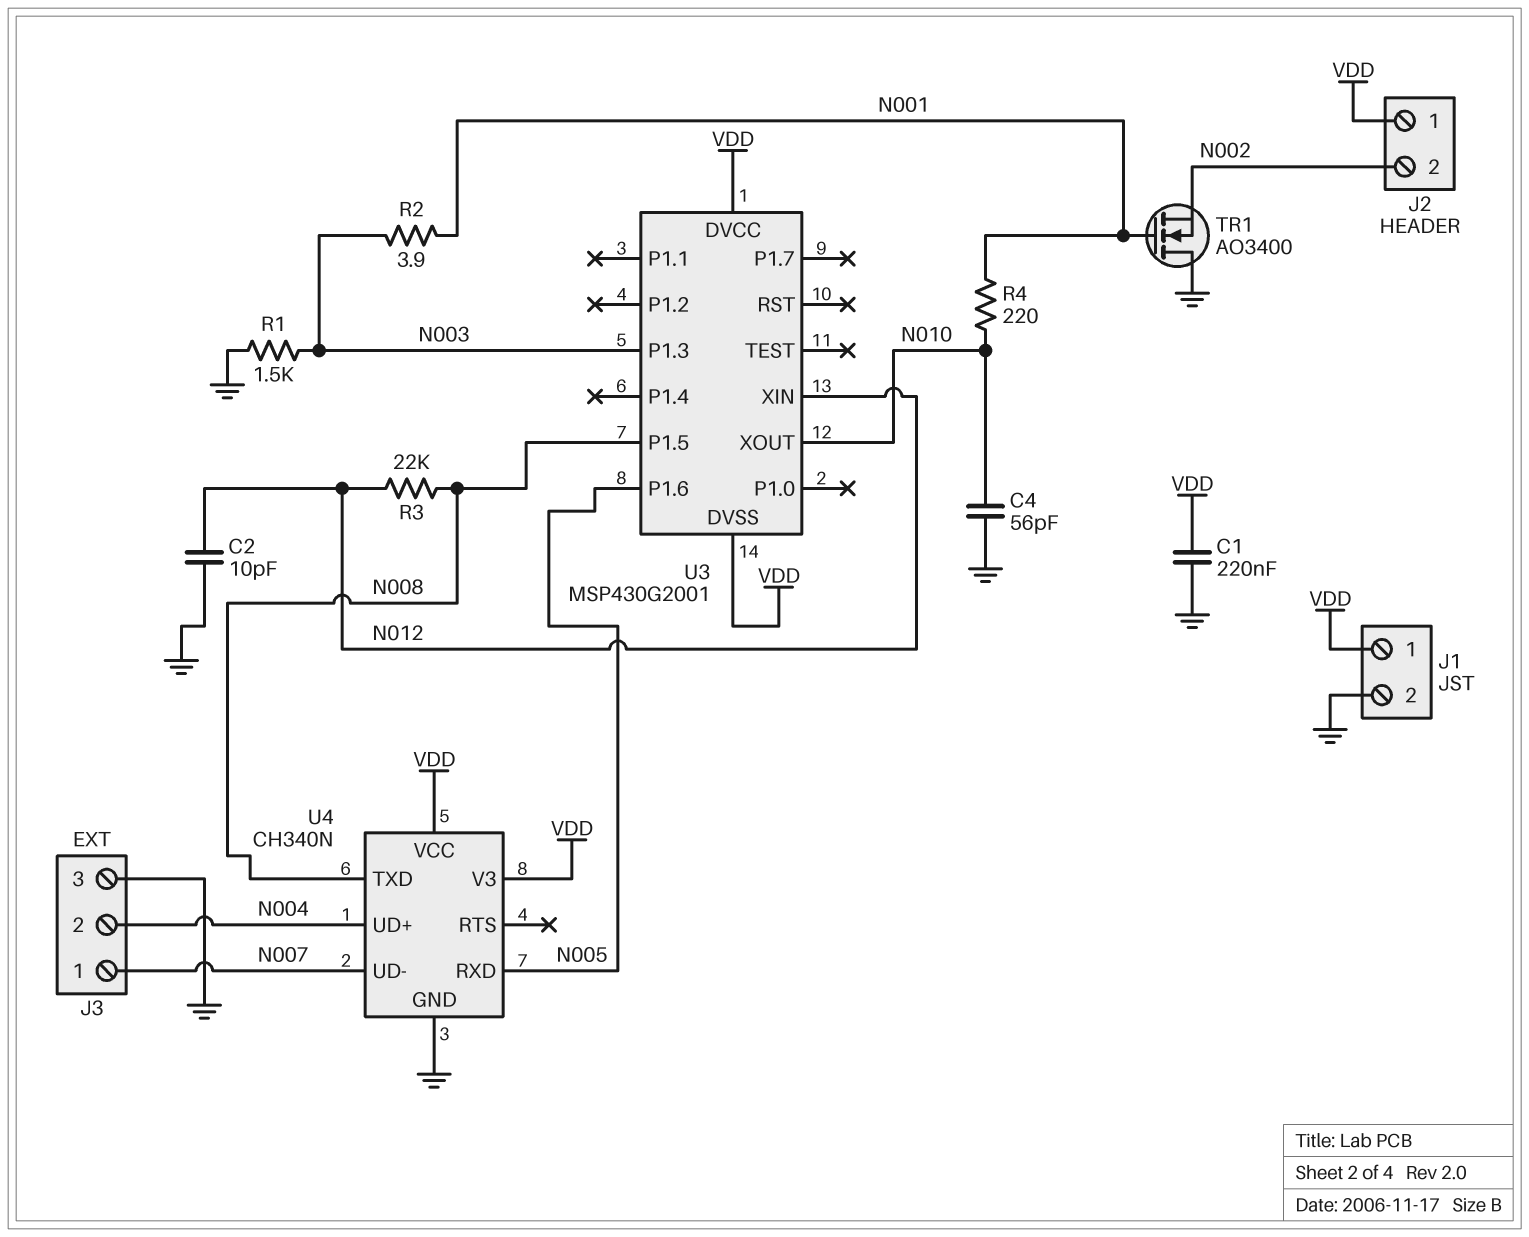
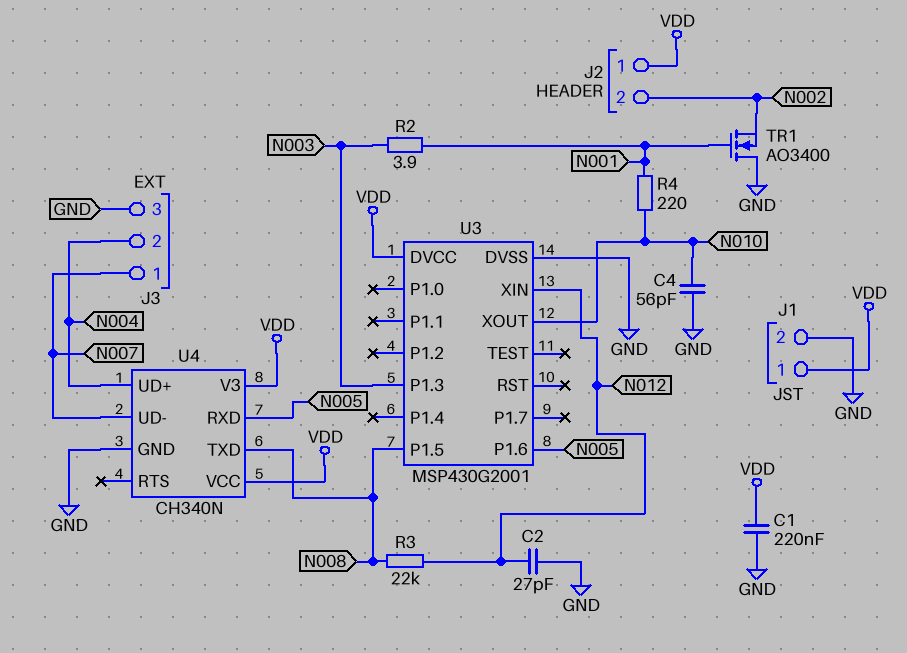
C2: 10pF (GND, N012) -> 27pF (GND, N012)
R1: 1.5k (GND, N003) -> none
U3 pin DVSS: VDD -> GND

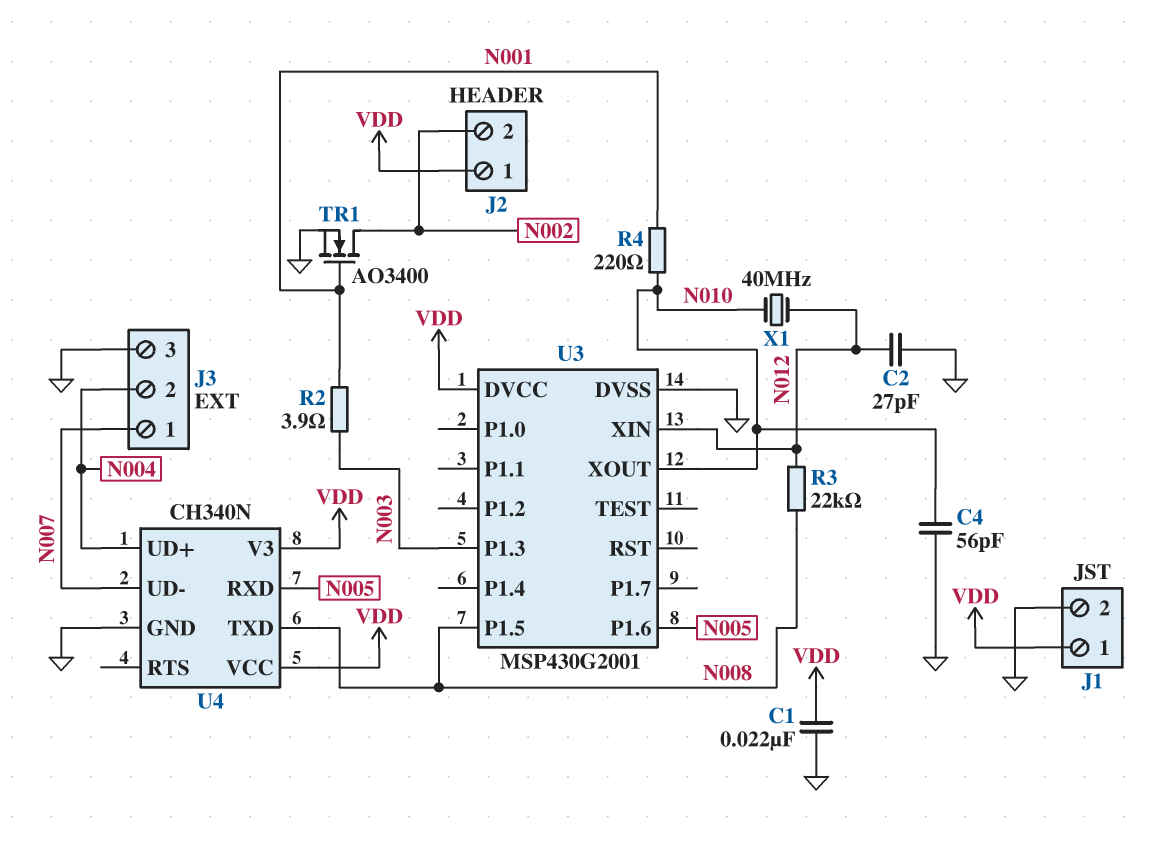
C1: 220nF (GND, VDD) -> 22nF (GND, VDD)
TR1: NMOS AO3400 (G N001, D GND, S N002) -> NMOS AO3400 (G N001, D N002, S GND)
X1: none -> 40MHz (N010, N012)

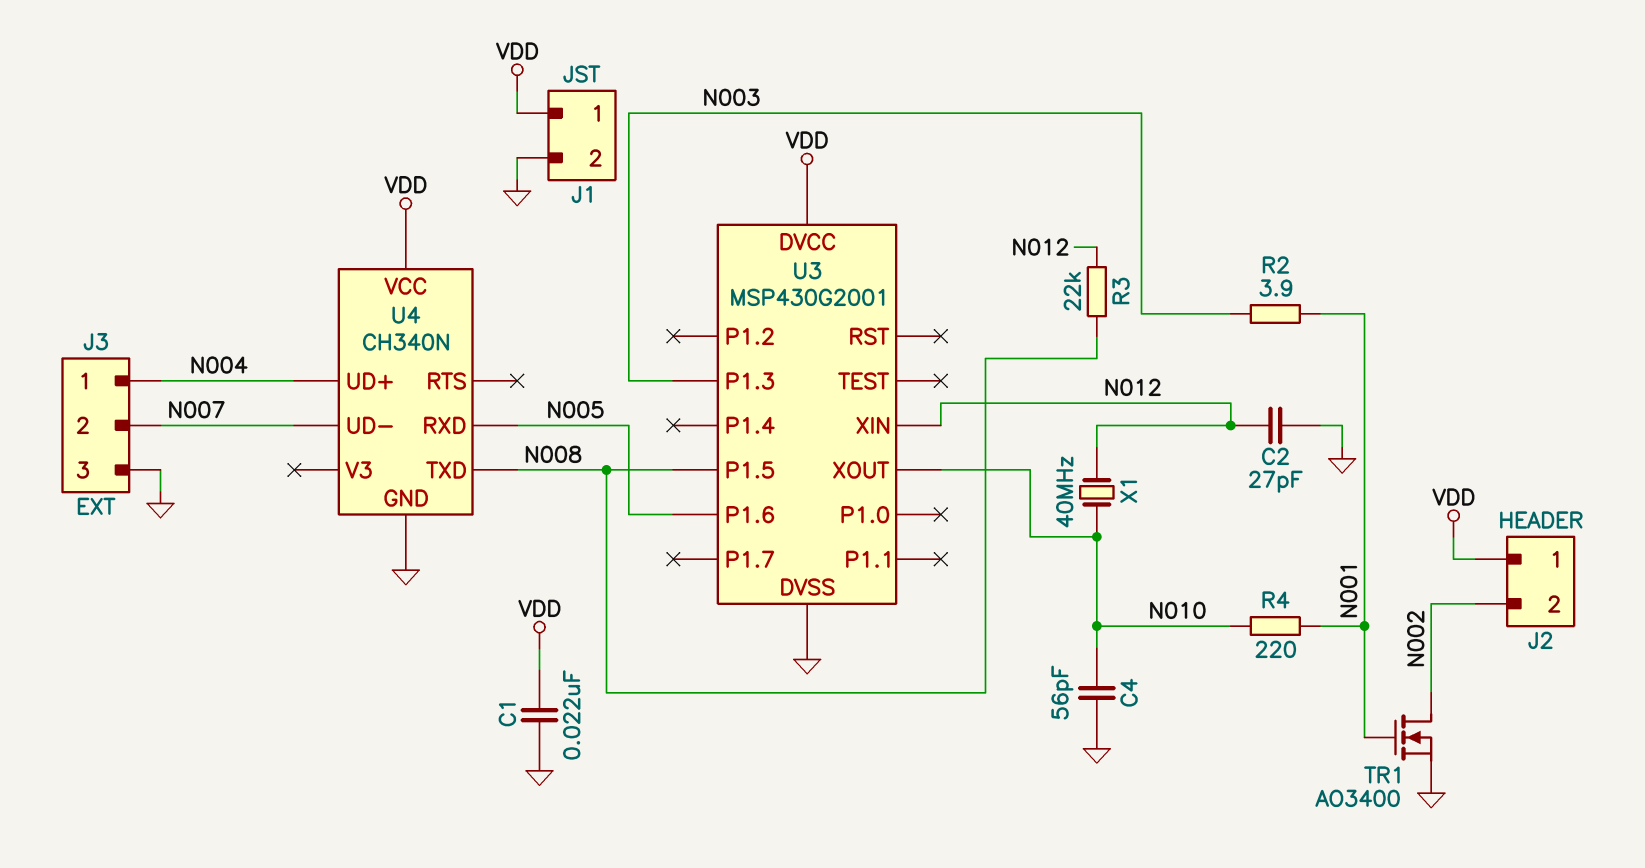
J3 pin 1: N007 -> N004
J3 pin 2: N004 -> N007
U4 pin V3: VDD -> none

